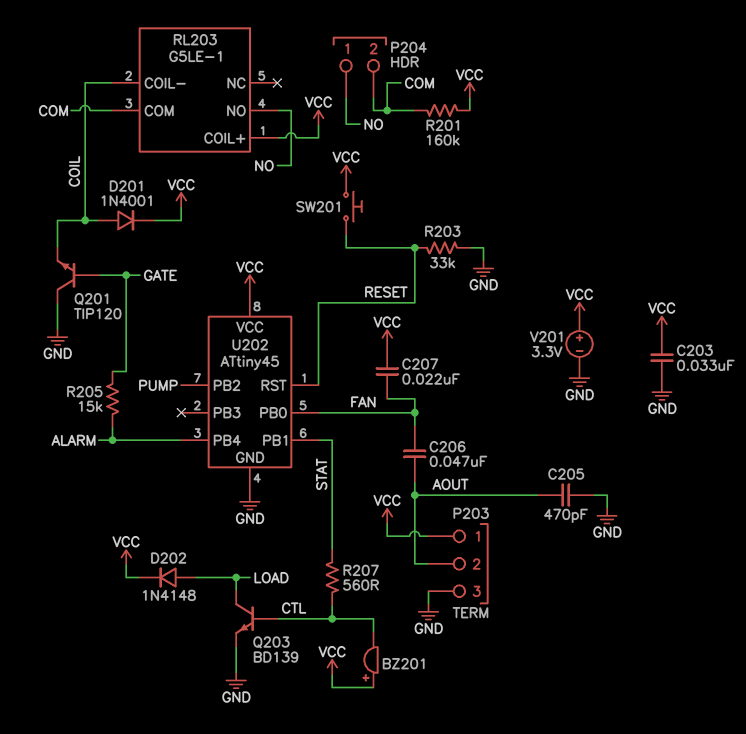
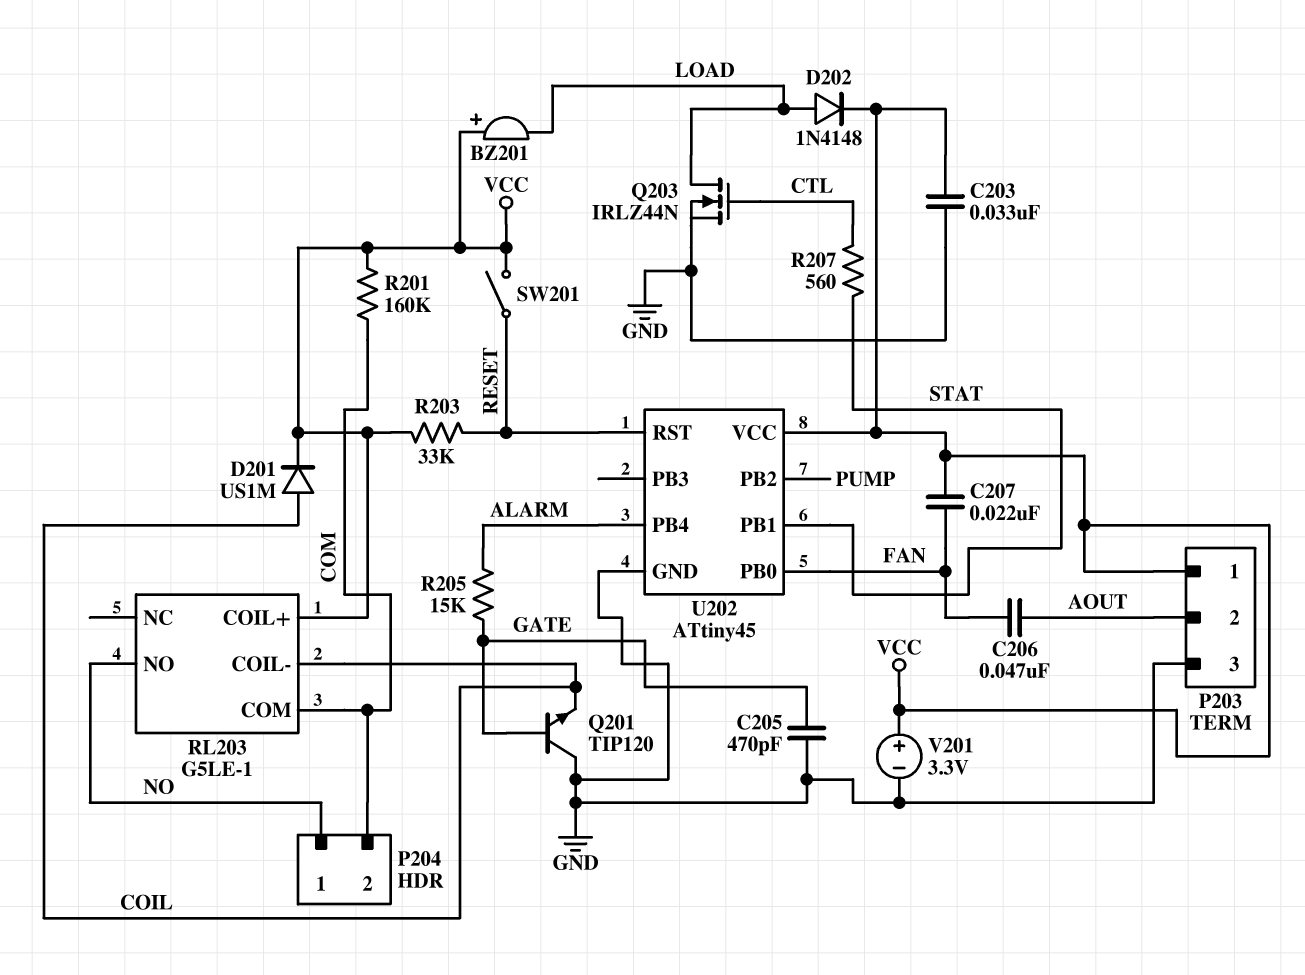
BZ201: buzzer (plus VCC, minus CTL) -> buzzer (plus VCC, minus LOAD)
C205: 470pF (AOUT, GND) -> 470pF (GATE, GND)
D201: diode 1N4001 (A COIL, K VCC) -> diode US1M (A COIL, K VCC)
Q203: NPN BD139 (B CTL, C LOAD, E GND) -> NMOS IRLZ44N (G CTL, D LOAD, S GND)
R203: 33k (GND, RESET) -> 33k (RESET, VCC)
SW201: button (RESET, VCC) -> switch (RESET, VCC)

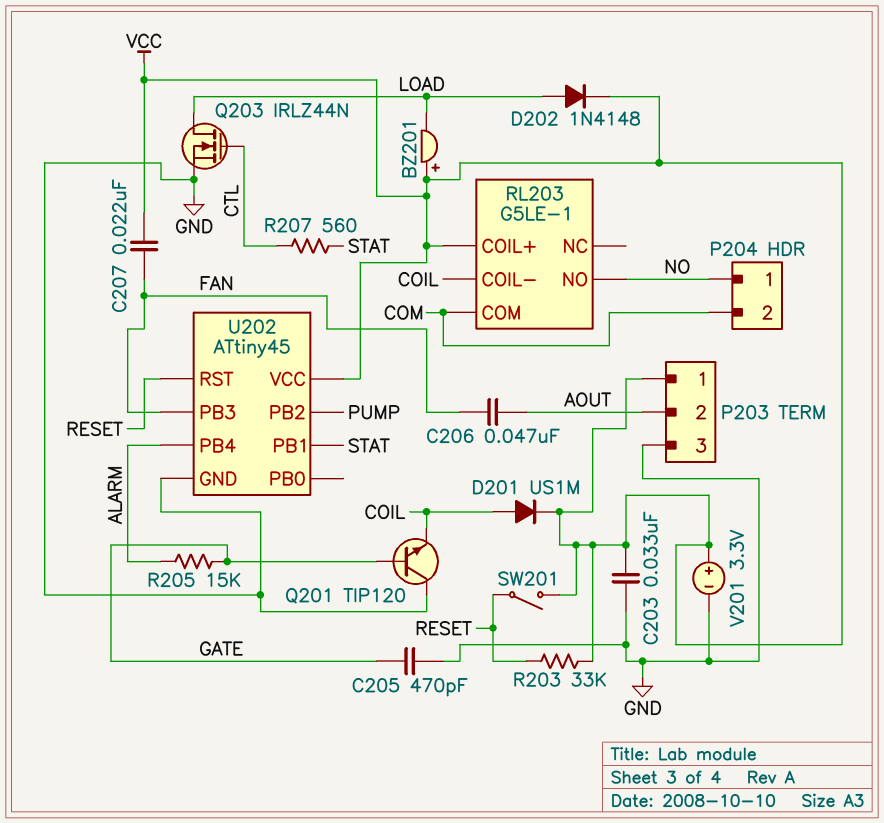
R201: 160k (COM, VCC) -> none
U202 pin PB0: FAN -> none
U202 pin PB3: none -> FAN

